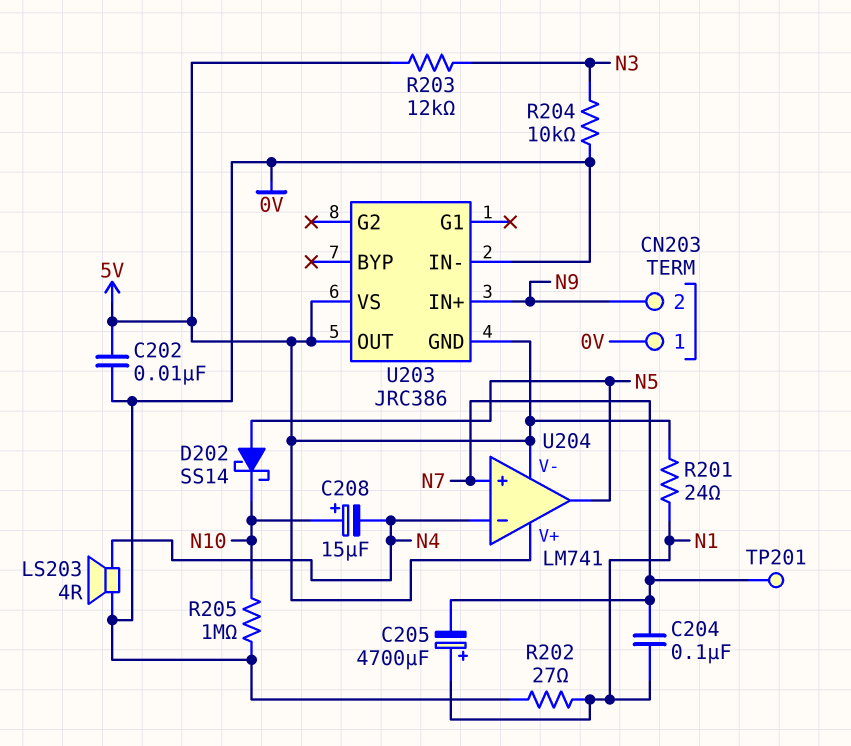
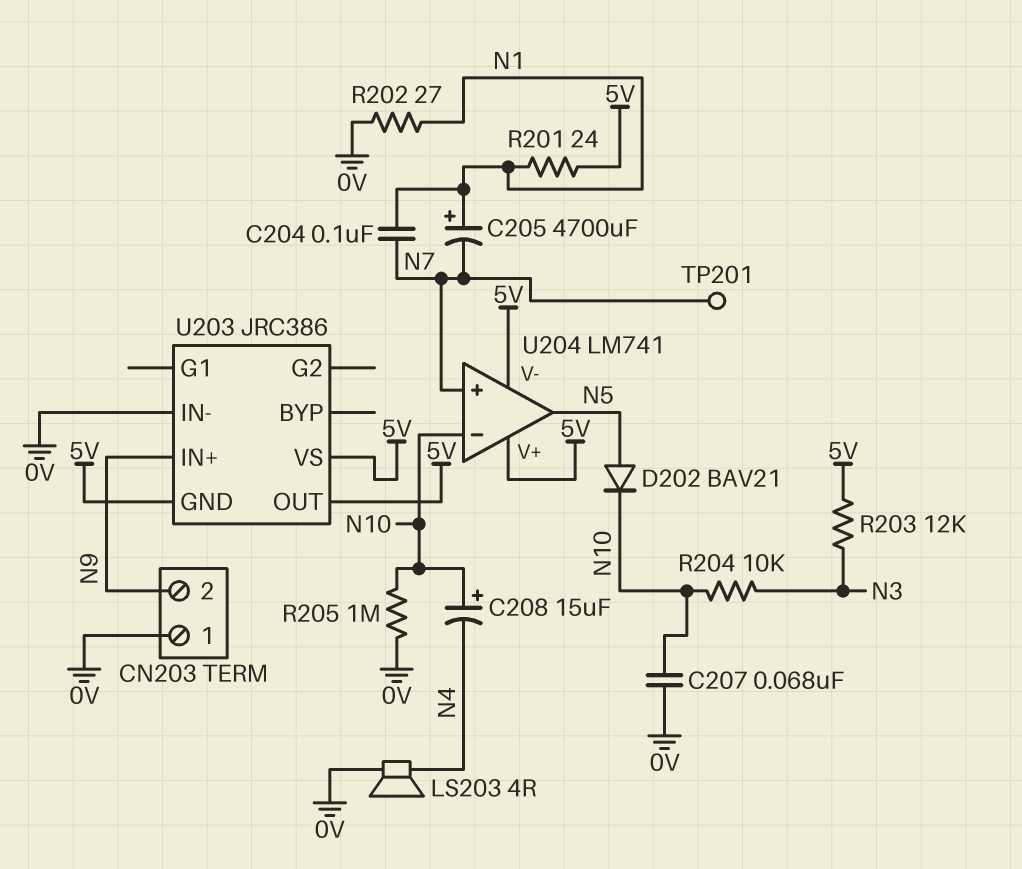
C202: 10nF (0V, 5V) -> none
C207: none -> 68nF (0V, N10)
D202: schottky SS14 (A N5, K N10) -> diode BAV21 (A N5, K N10)
R204: 10k (0V, N3) -> 10k (N3, N10)
U204 pin in-: N4 -> N10

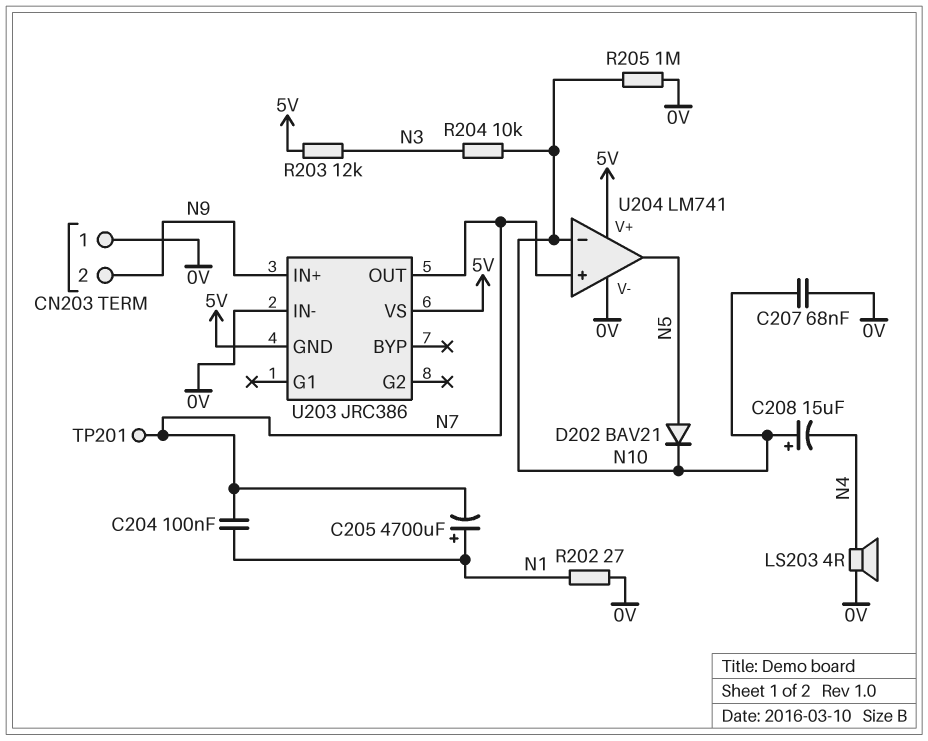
R201: 24 (5V, N1) -> none
U203 pin OUT: 5V -> N7
U204 pin V-: 5V -> 0V

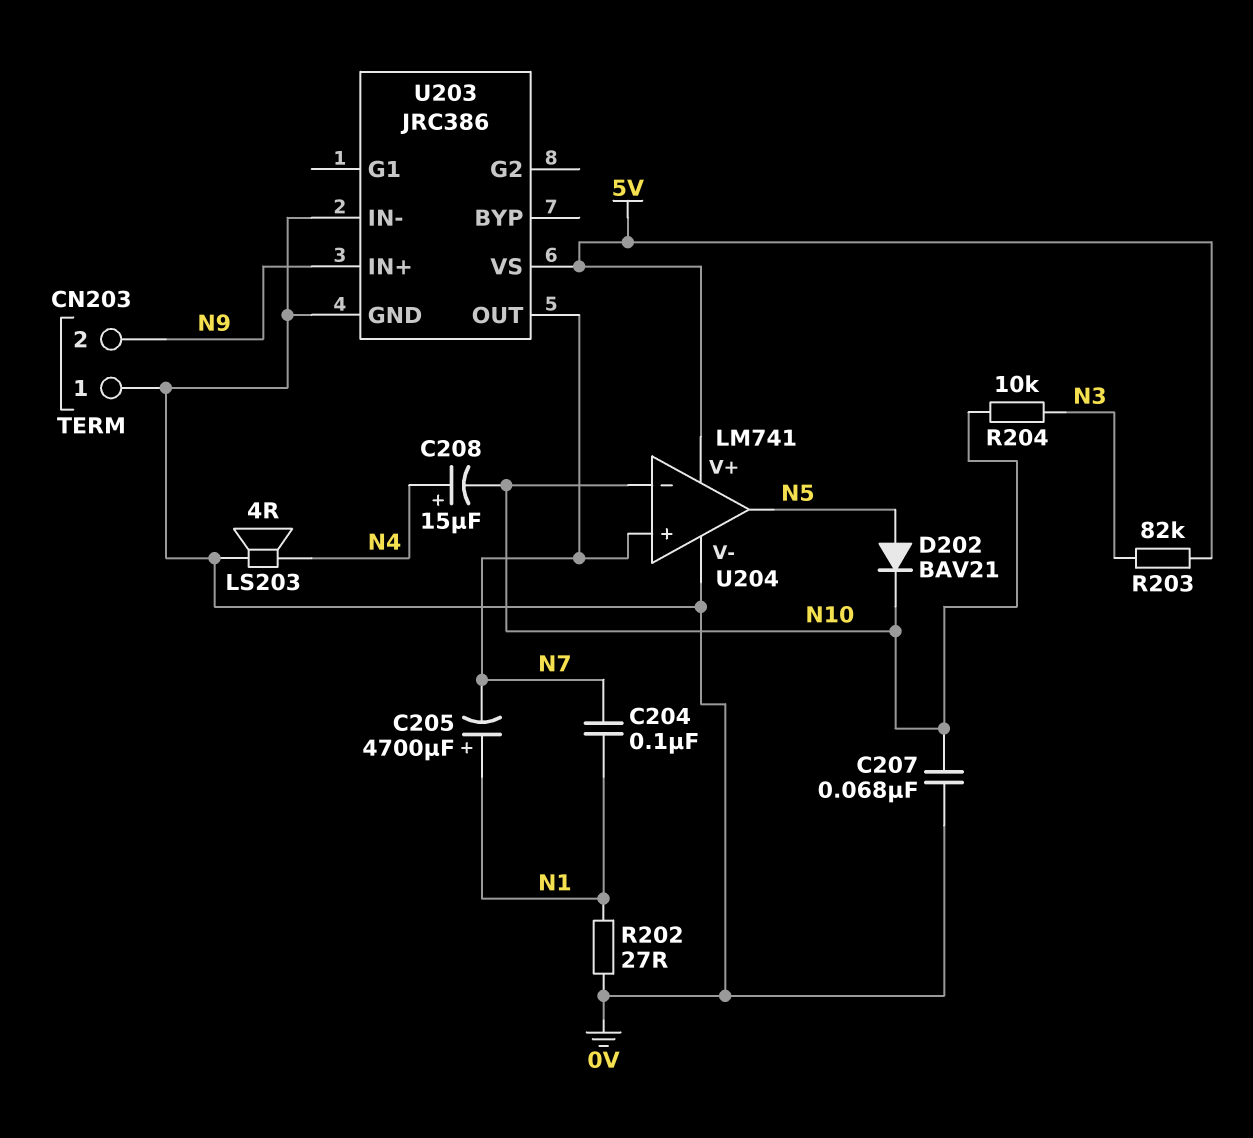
C208: 15uF (plus N10, minus N4) -> 15uF (plus N4, minus N10)
R203: 12k (5V, N3) -> 82k (5V, N3)
R205: 1M (0V, N10) -> none
TP201: test point (N7) -> none
U203 pin GND: 5V -> 0V

